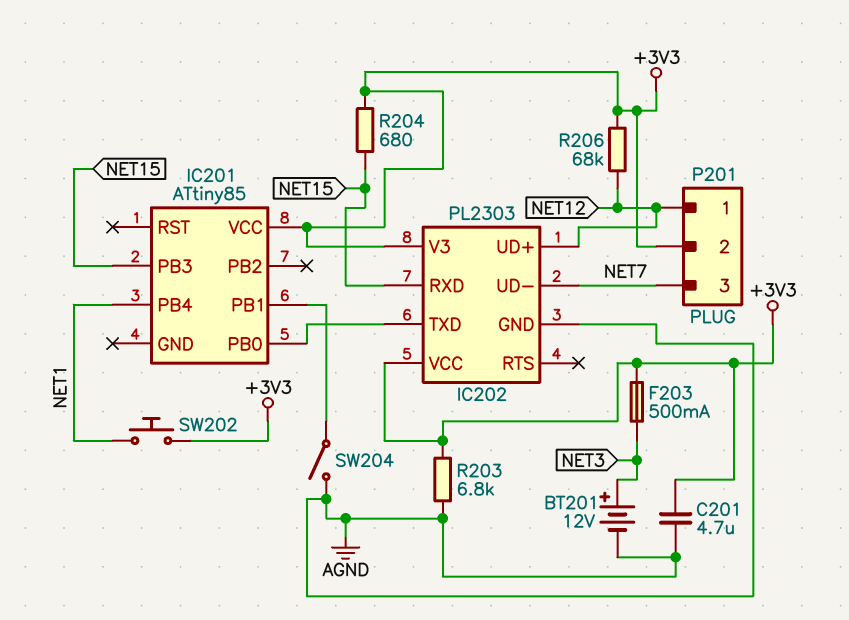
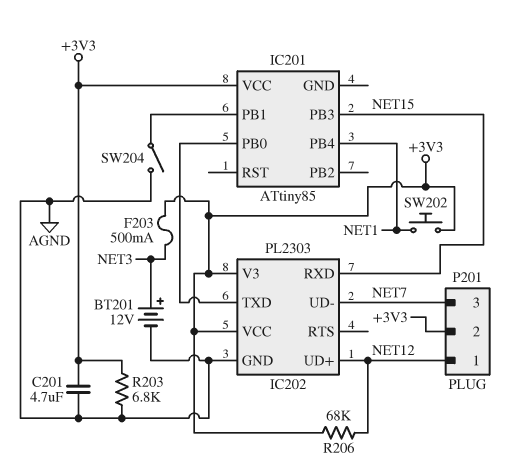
R204: 680 (+3V3, NET15) -> none

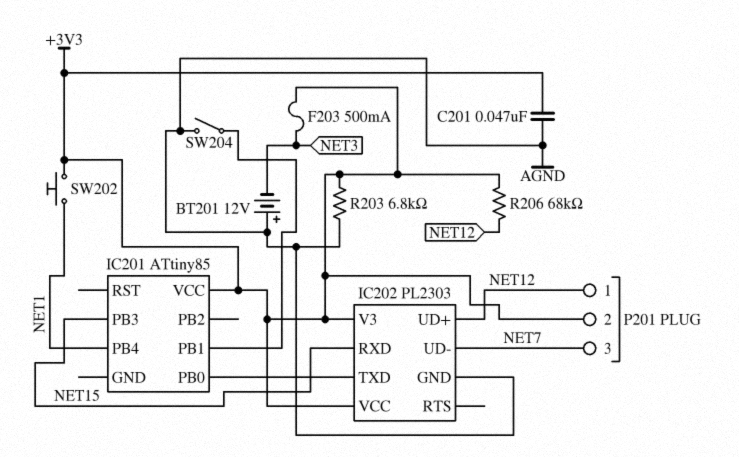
BT201: 12V (plus NET3, minus AGND) -> 12V (plus AGND, minus NET3)
C201: 4.7uF (+3V3, AGND) -> 47nF (+3V3, AGND)

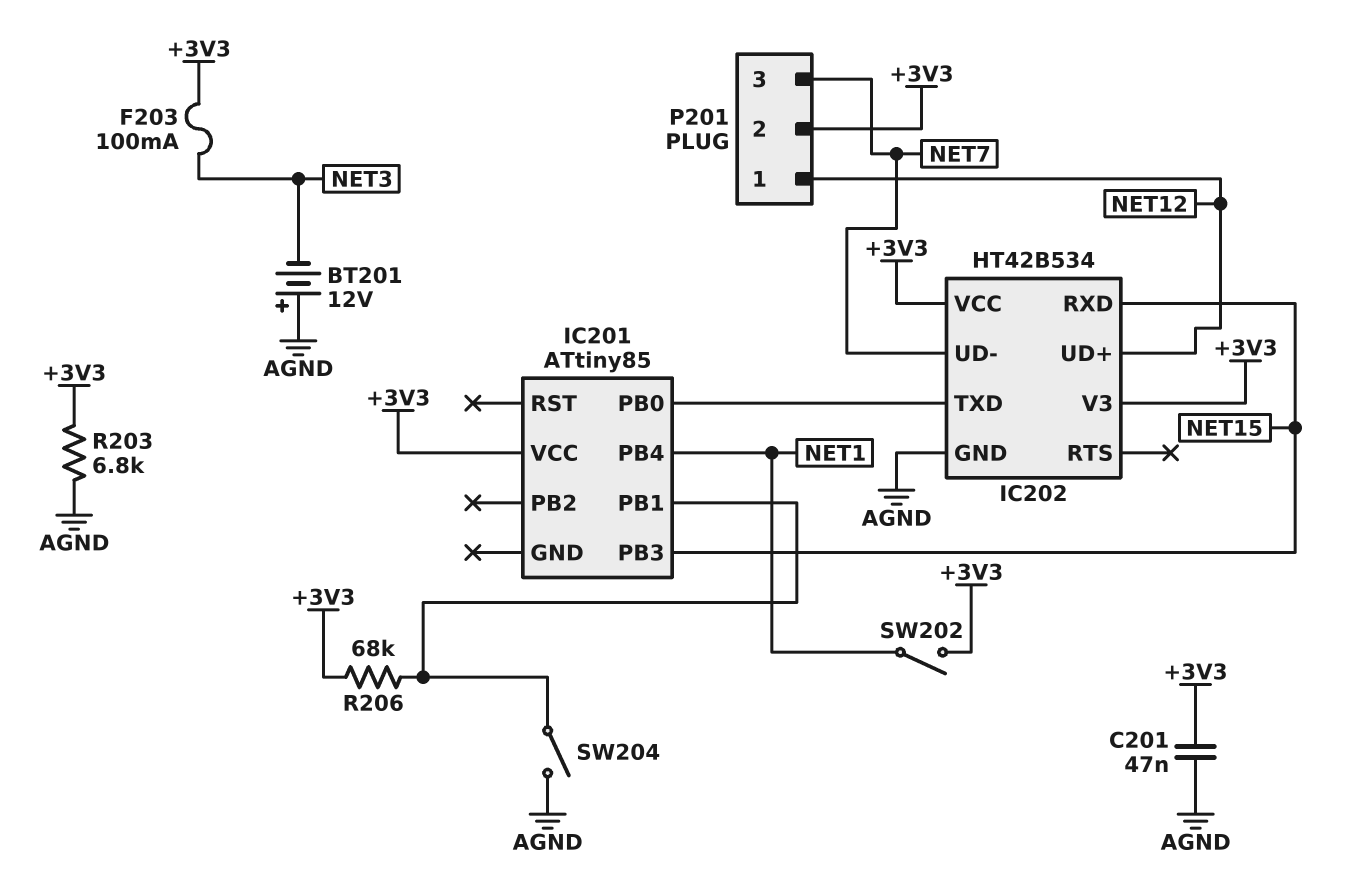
F203: 500mA (+3V3, NET3) -> 100mA (+3V3, NET3)
IC202: PL2303 -> HT42B534
R206: 68k (+3V3, NET12) -> 68k (+3V3, IC201/PB1)
SW202: button (+3V3, NET1) -> switch (+3V3, NET1)

